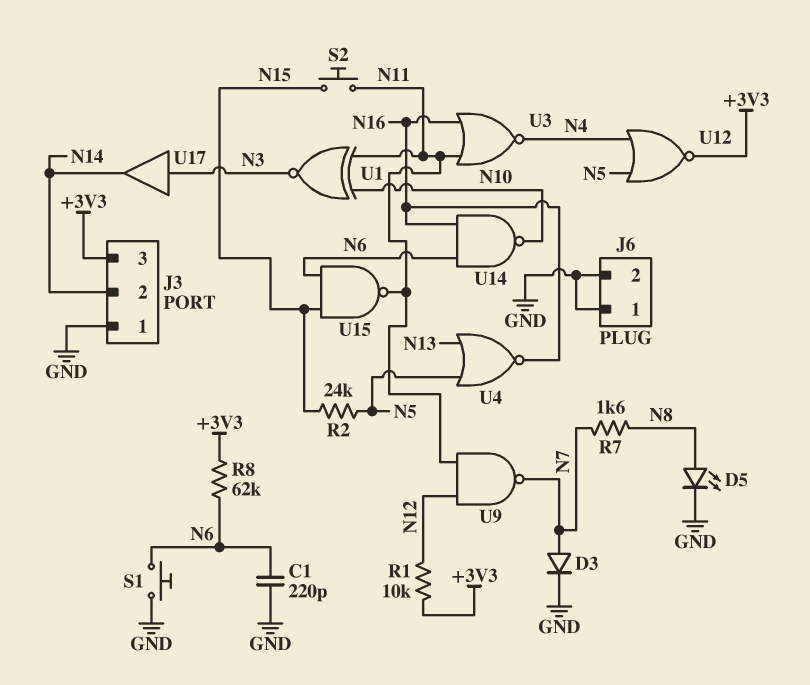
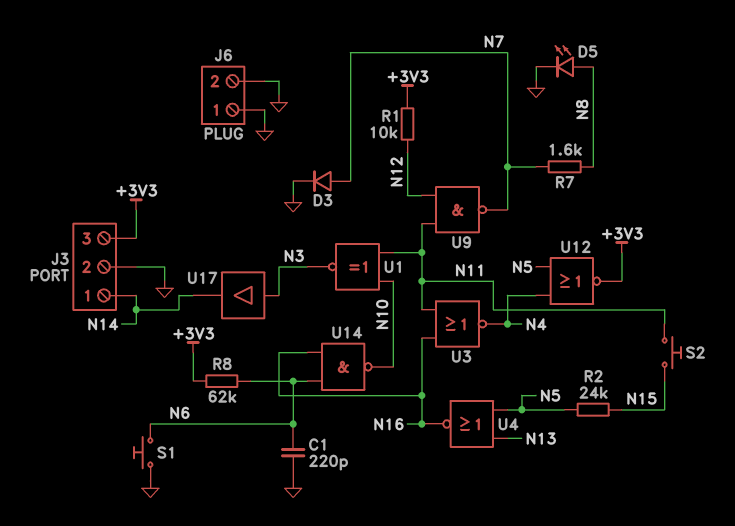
J3 pin 1: GND -> N14
J3 pin 2: N14 -> GND
U15: NAND (in N6, in N15, out N11) -> none

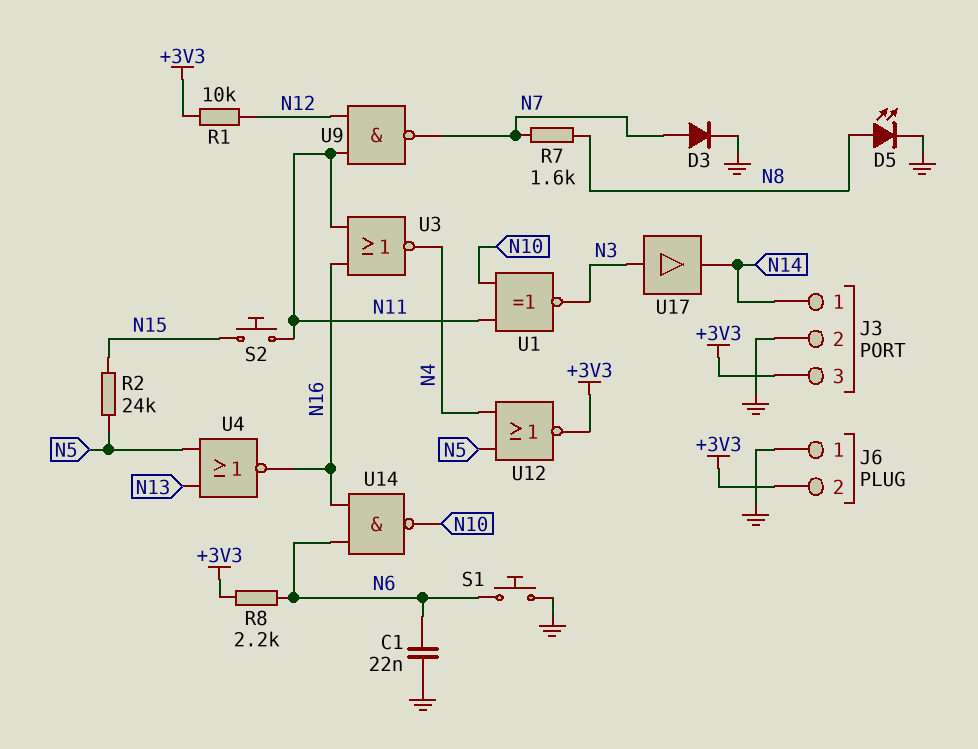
C1: 220pF (GND, N6) -> 22nF (GND, N6)
J6 pin 2: GND -> +3V3
R8: 62k (+3V3, N6) -> 2.2k (+3V3, N6)

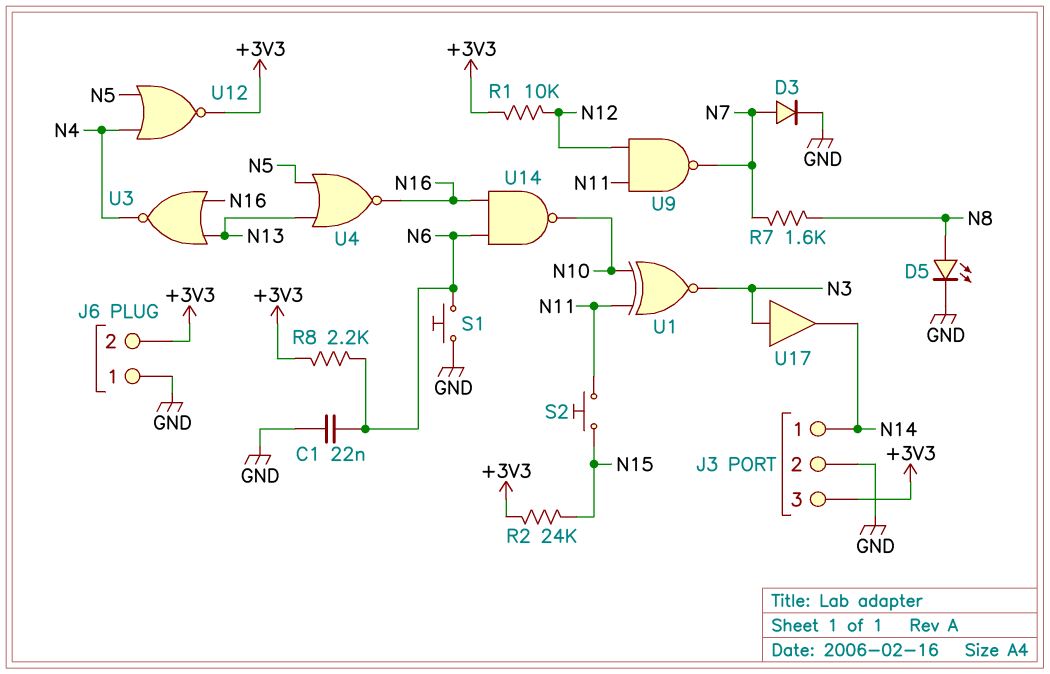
R2: 24k (N5, N15) -> 24k (+3V3, N15)
U3: NOR (in N11, in N16, out N4) -> NOR (in N13, in N16, out N4)

